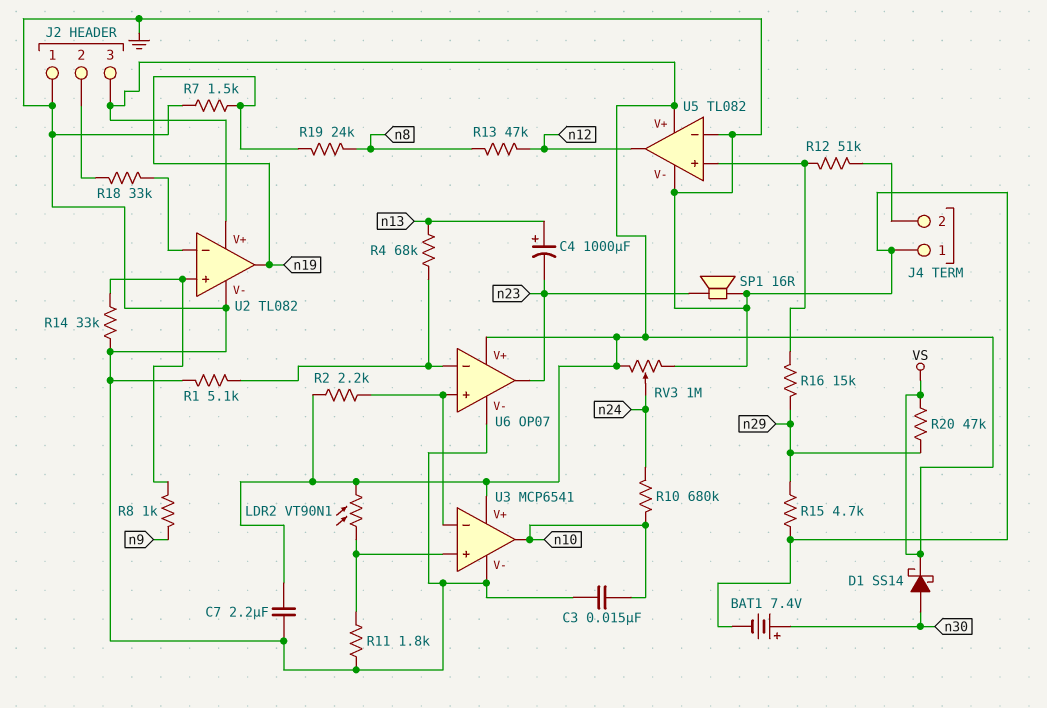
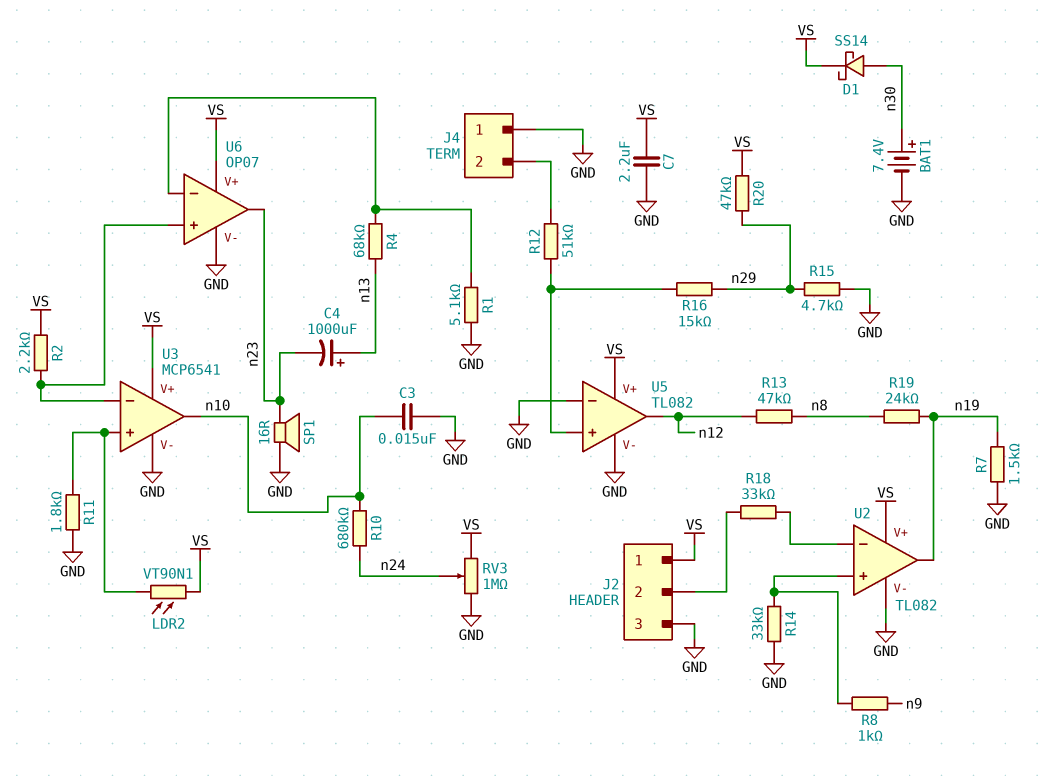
J2 pin 1: GND -> VS
J2 pin 3: VS -> GND

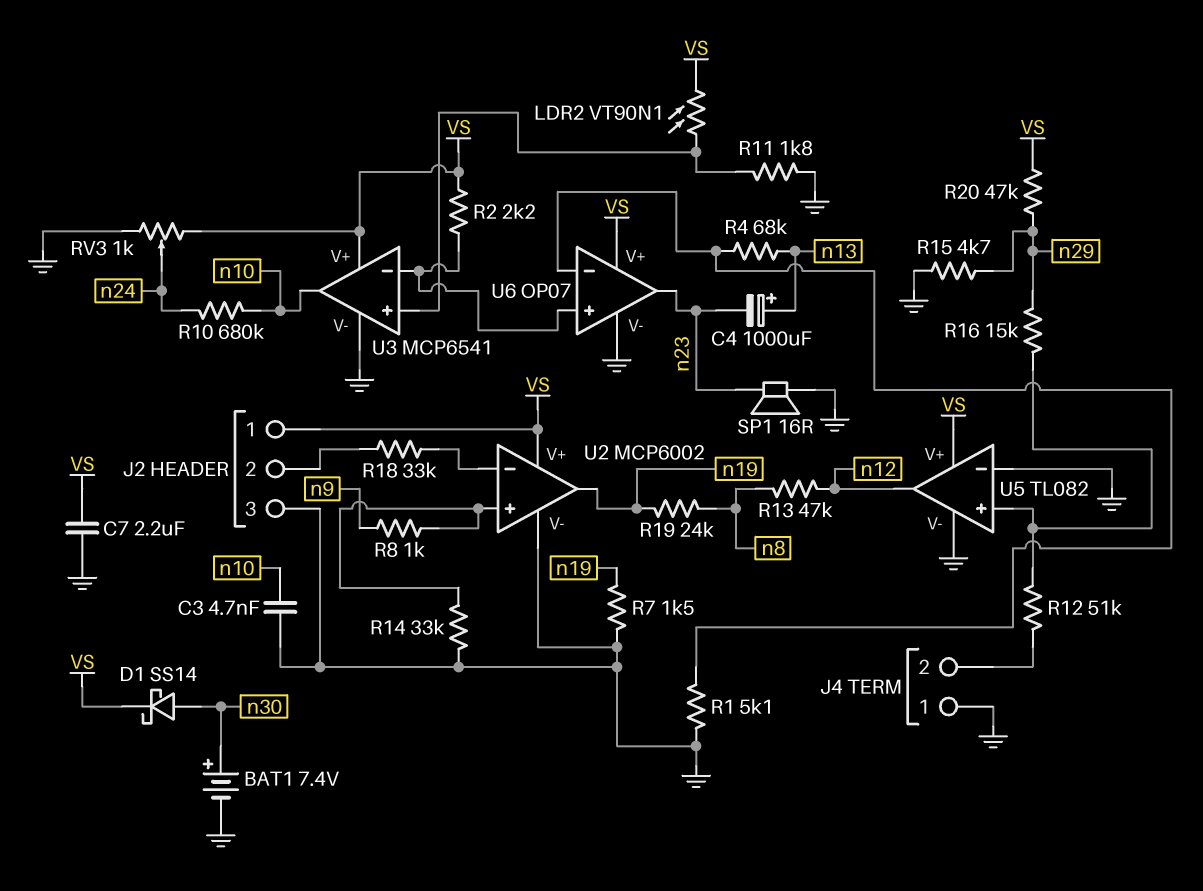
C3: 15nF (GND, n10) -> 4.7nF (GND, n10)
RV3: 1M (GND, VS, wiper n24) -> 1k (GND, VS, wiper n24)
U2: TL082 -> MCP6002

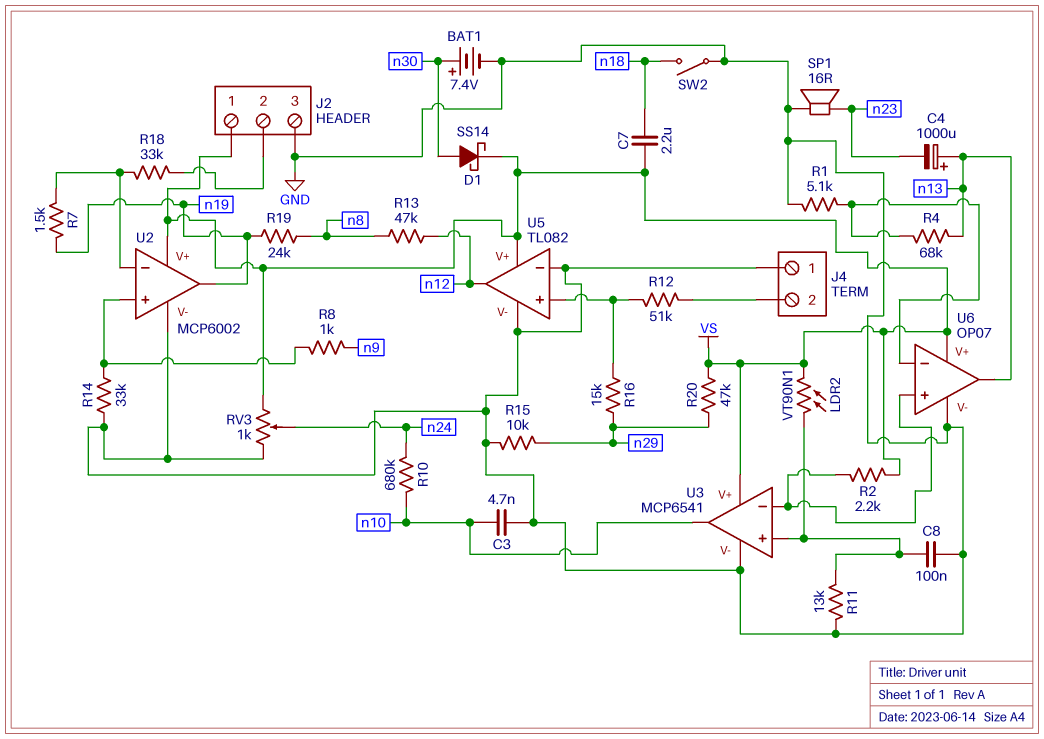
C7: 2.2uF (GND, VS) -> 2.2uF (VS, n18)
C8: none -> 100nF (GND, U3/in+)
R7: 1.5k (GND, n19) -> 1.5k (U2/in-, n19)
R11: 1.8k (GND, U3/in+) -> 13k (GND, U3/in+)
R15: 4.7k (GND, n29) -> 10k (GND, n29)
SW2: none -> switch (GND, n18)
U6 pin out: n23 -> n13

